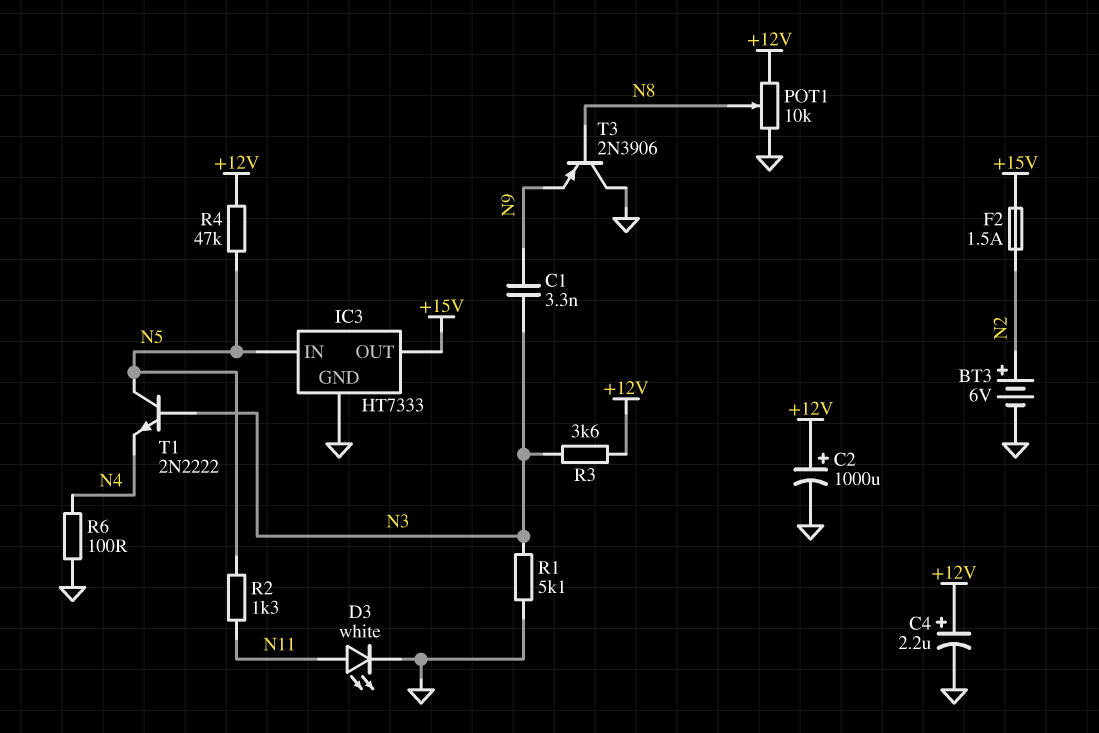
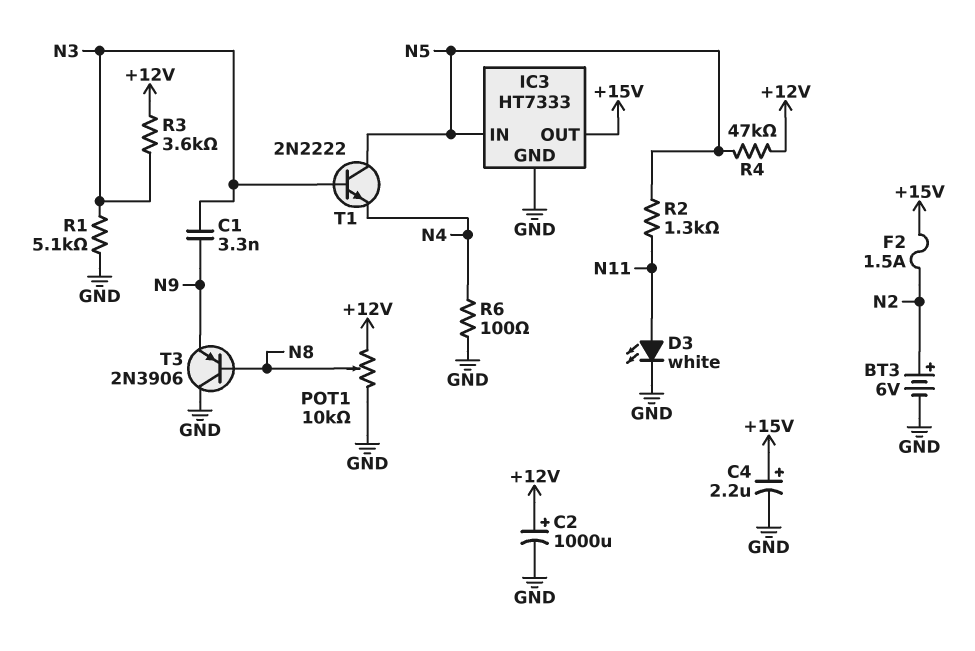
C4: 2.2uF (plus +12V, minus GND) -> 2.2uF (plus +15V, minus GND)

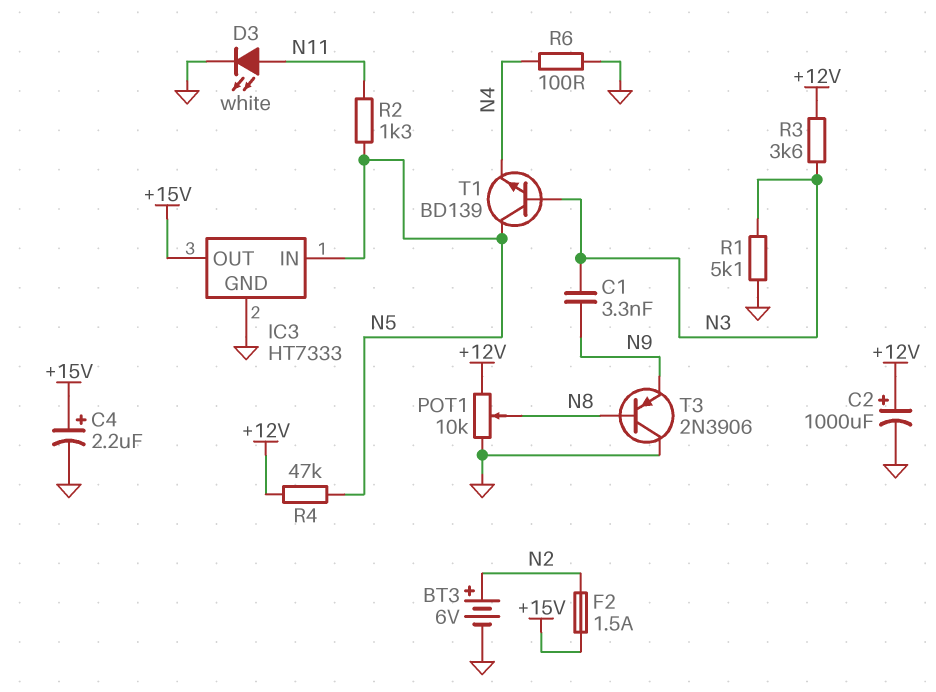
T1: NPN 2N2222 (B N3, C N5, E N4) -> NPN BD139 (B N3, C N5, E N4)

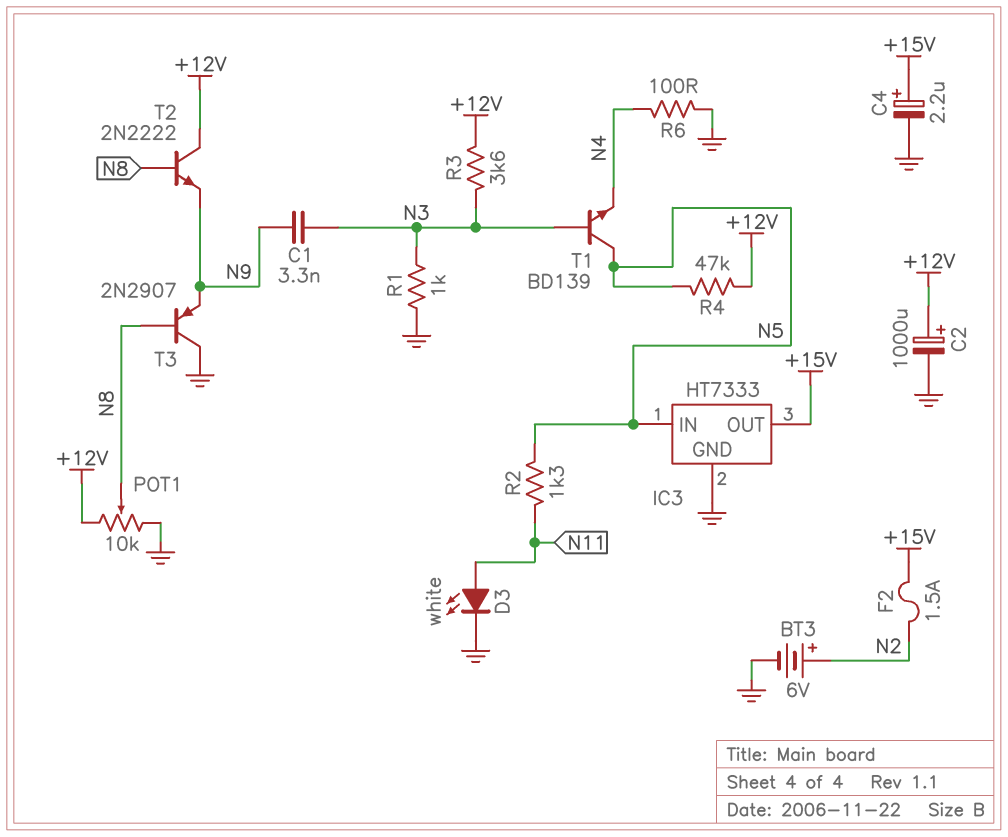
R1: 5.1k (GND, N3) -> 1k (GND, N3)
T2: none -> NPN 2N2222 (B N8, C +12V, E N9)
T3: PNP 2N3906 (B N8, C GND, E N9) -> PNP 2N2907 (B N8, C GND, E N9)

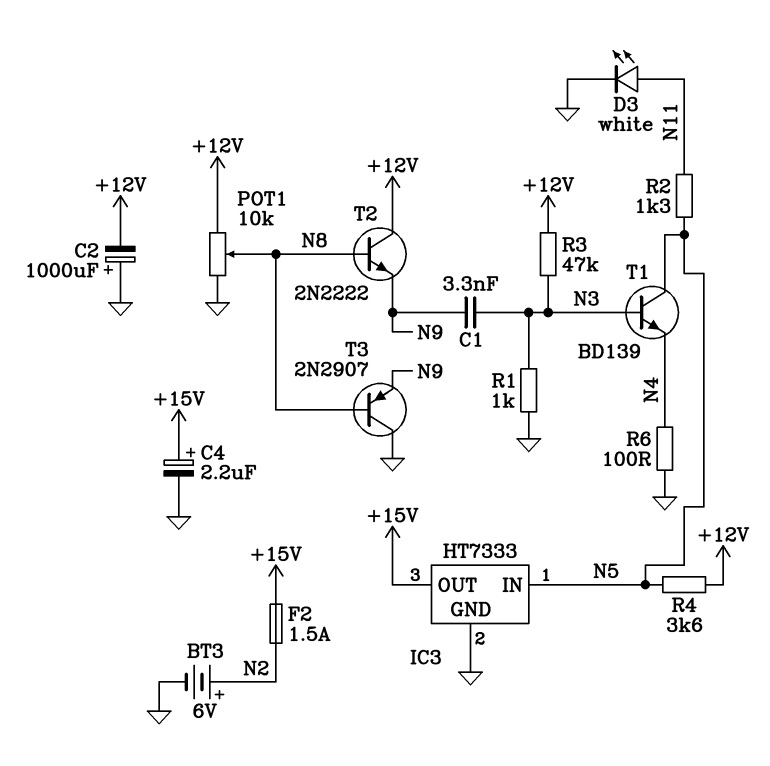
C2: 1000uF (plus +12V, minus GND) -> 1000uF (plus GND, minus +12V)
R3: 3.6k (+12V, N3) -> 47k (+12V, N3)
R4: 47k (+12V, N5) -> 3.6k (+12V, N5)

